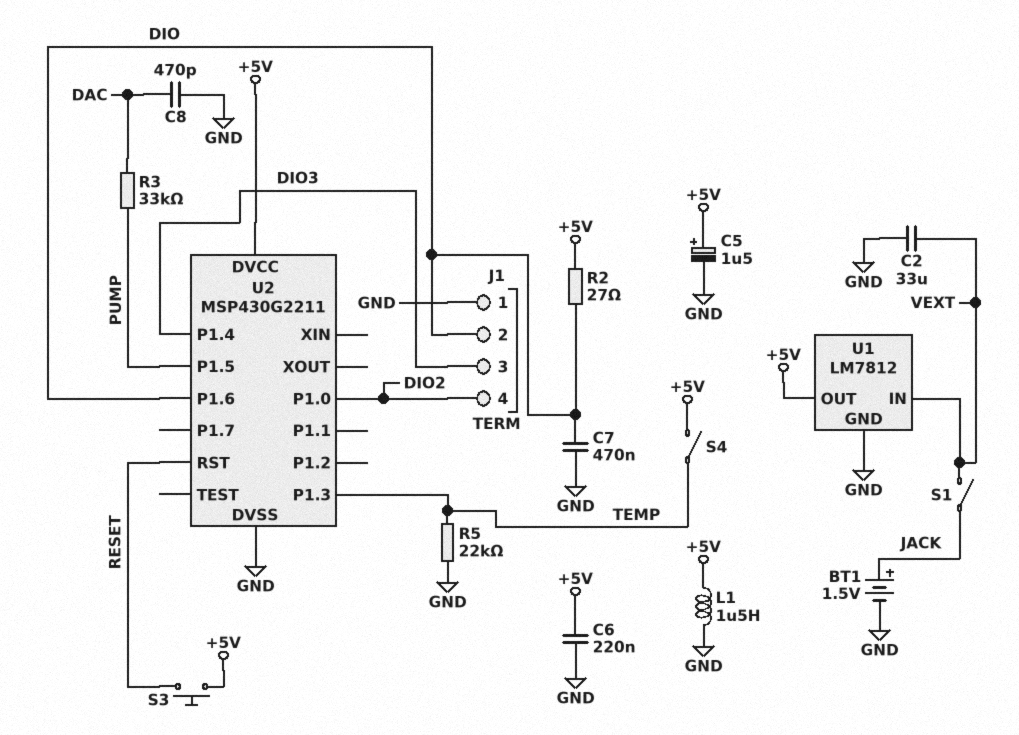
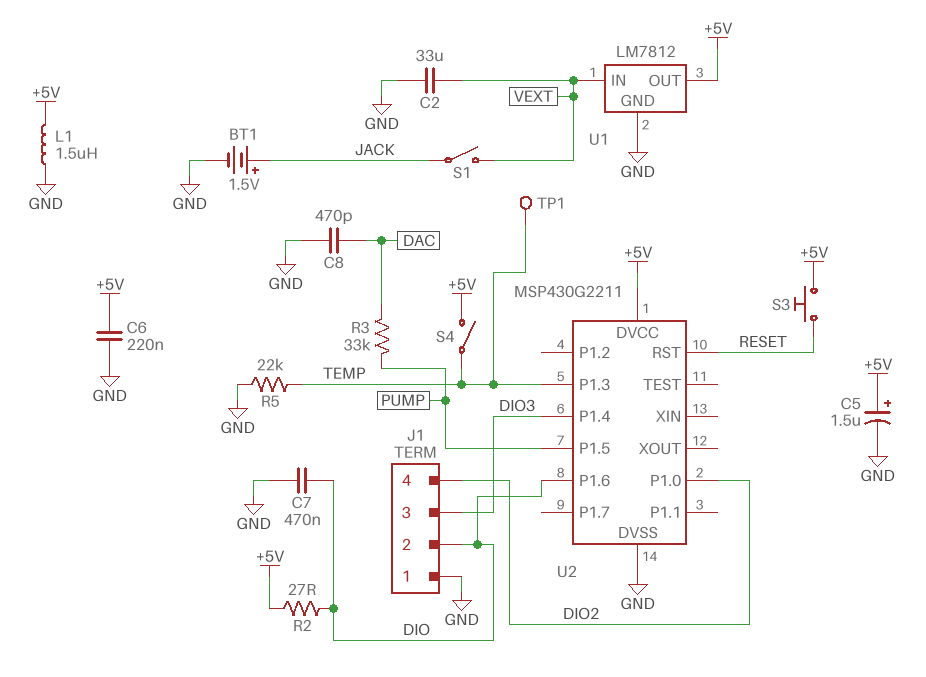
TP1: none -> test point (TEMP)

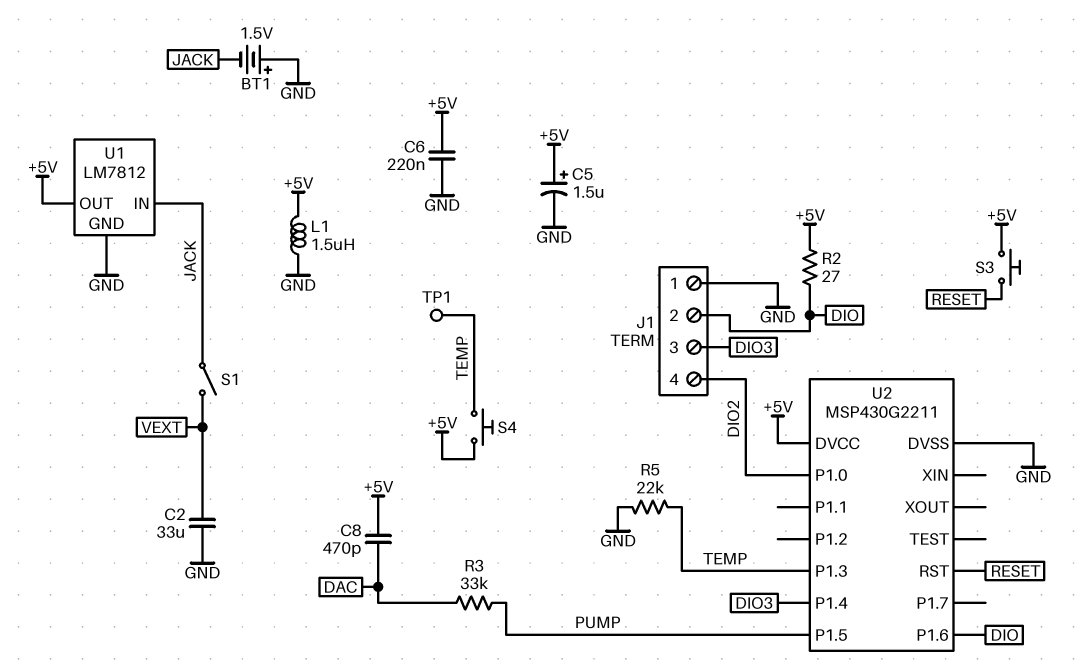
BT1: 1.5V (plus JACK, minus GND) -> 1.5V (plus GND, minus JACK)
C7: 470nF (DIO, GND) -> none
C8: 470pF (DAC, GND) -> 470pF (+5V, DAC)
S4: switch (+5V, TEMP) -> button (+5V, TEMP)
U1 pin IN: VEXT -> JACK

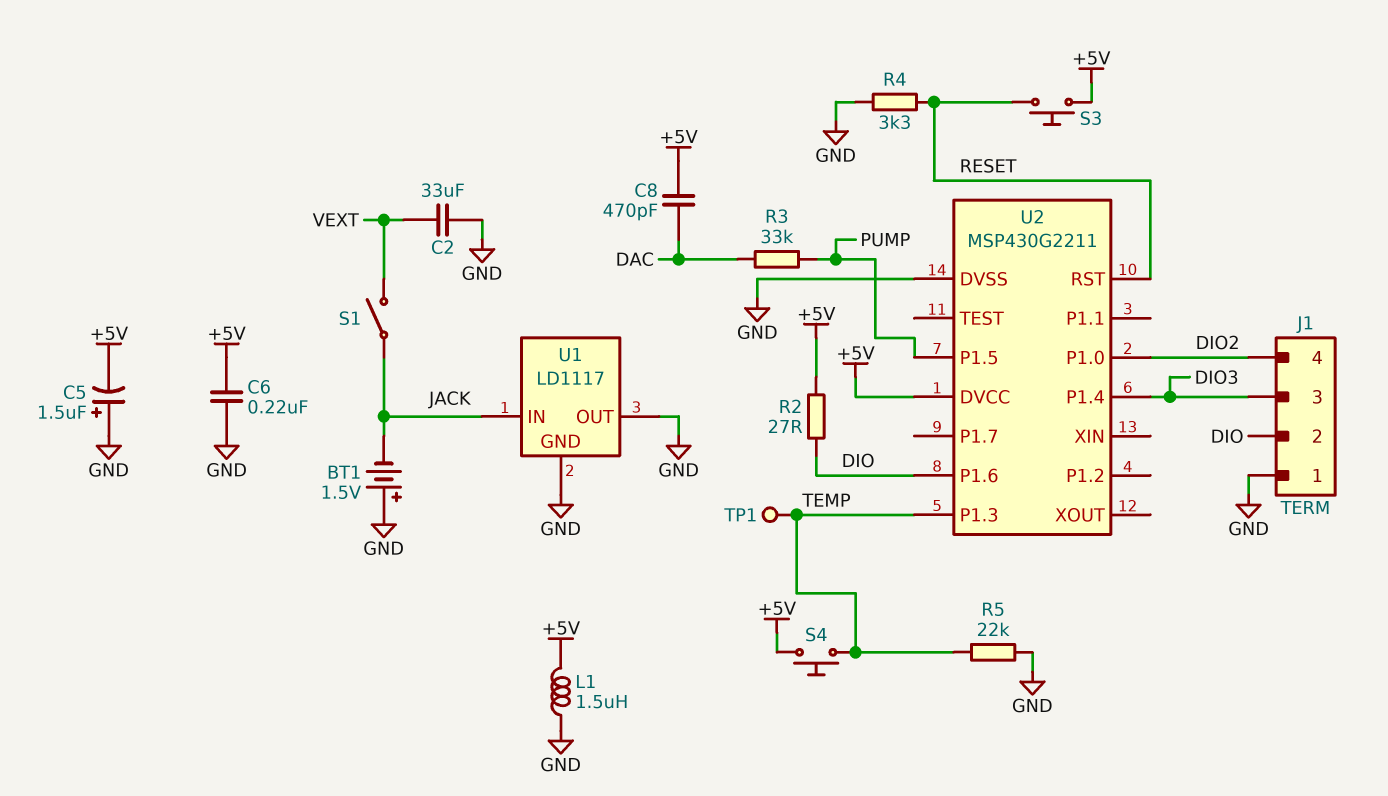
C5: 1.5uF (plus +5V, minus GND) -> 1.5uF (plus GND, minus +5V)
R4: none -> 3.3k (GND, RESET)
U1: LM7812 -> LD1117
U1 pin OUT: +5V -> GND

